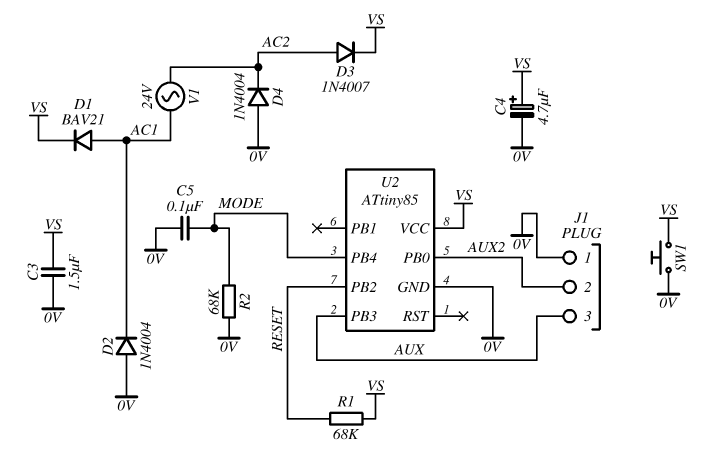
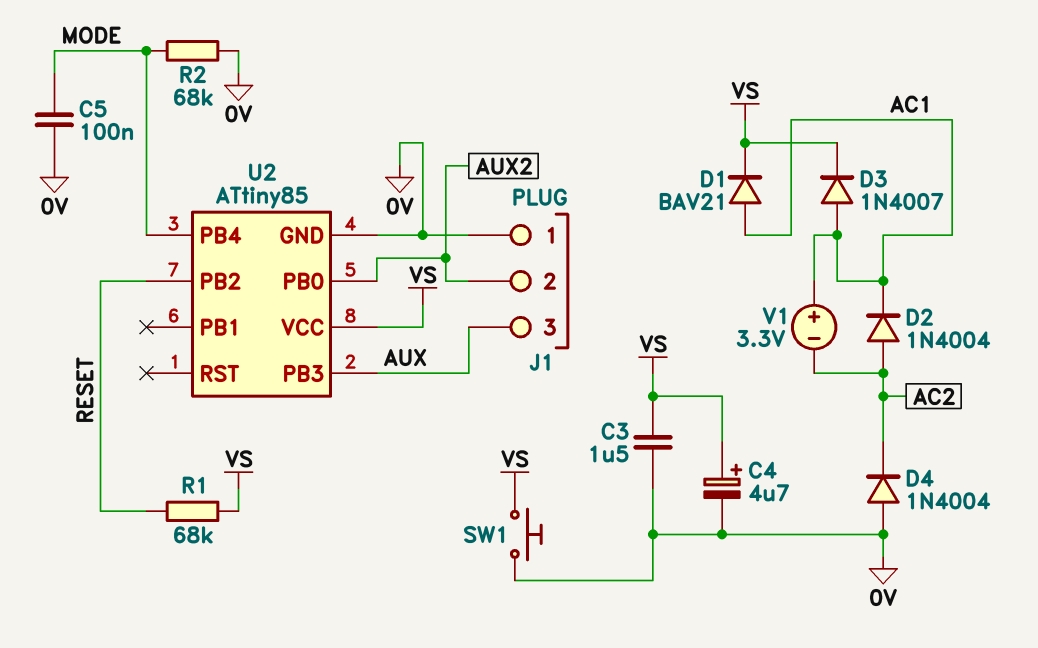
D2: diode 1N4004 (A 0V, K AC1) -> diode 1N4004 (A AC2, K AC1)
D3: diode 1N4007 (A AC2, K VS) -> diode 1N4007 (A AC1, K VS)
V1: AC 24V (AC1, AC2) -> 3.3V (plus AC1, minus AC2)

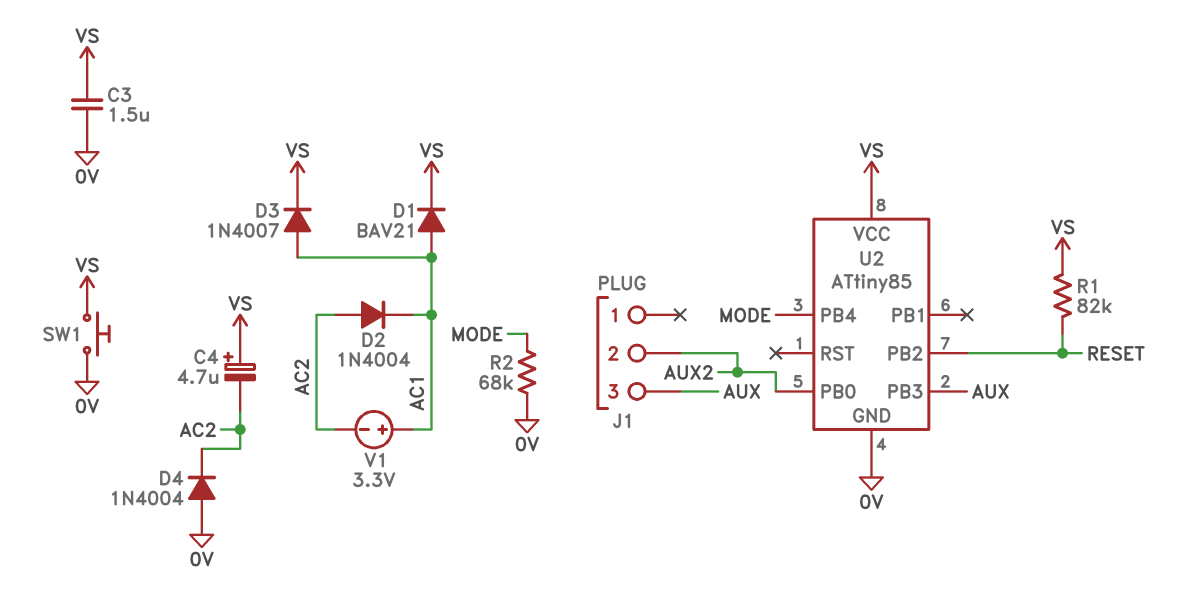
C4: 4.7uF (plus VS, minus 0V) -> 4.7uF (plus VS, minus AC2)
C5: 100nF (0V, MODE) -> none
J1 pin 1: 0V -> none
R1: 68k (RESET, VS) -> 82k (RESET, VS)

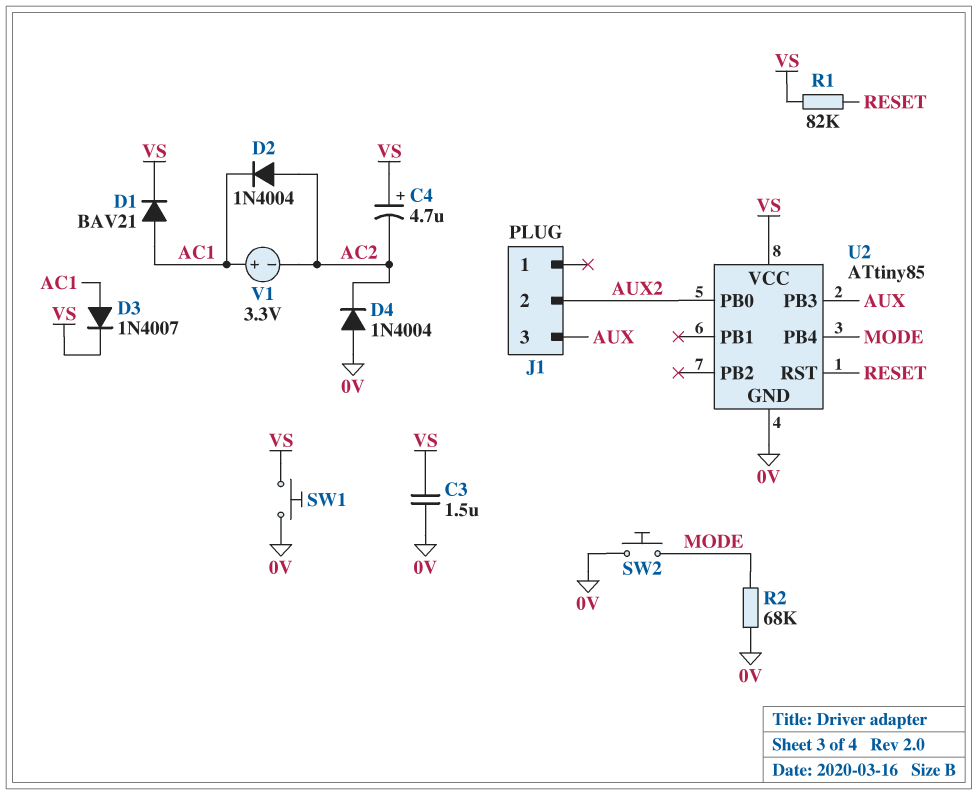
SW2: none -> button (0V, MODE)
U2 pin PB2: RESET -> none
U2 pin RST: none -> RESET

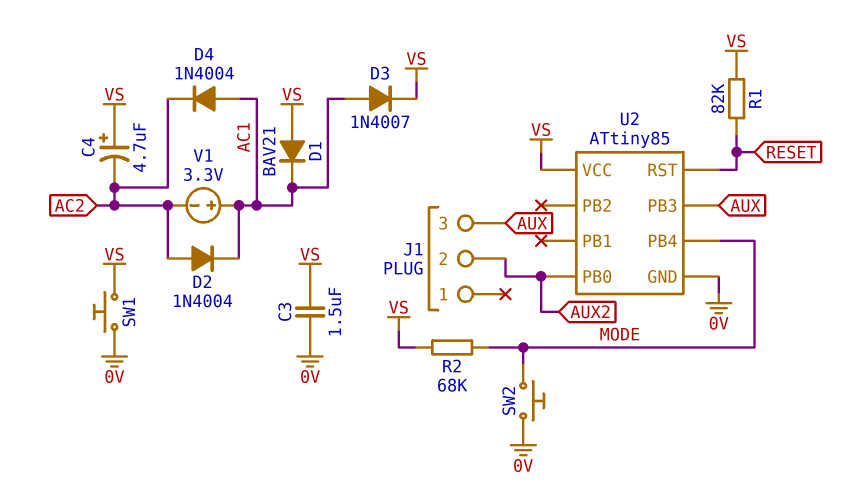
D1: diode BAV21 (A AC1, K VS) -> diode BAV21 (A VS, K AC1)
D4: diode 1N4004 (A 0V, K AC2) -> diode 1N4004 (A AC1, K AC2)
R2: 68k (0V, MODE) -> 68k (MODE, VS)

